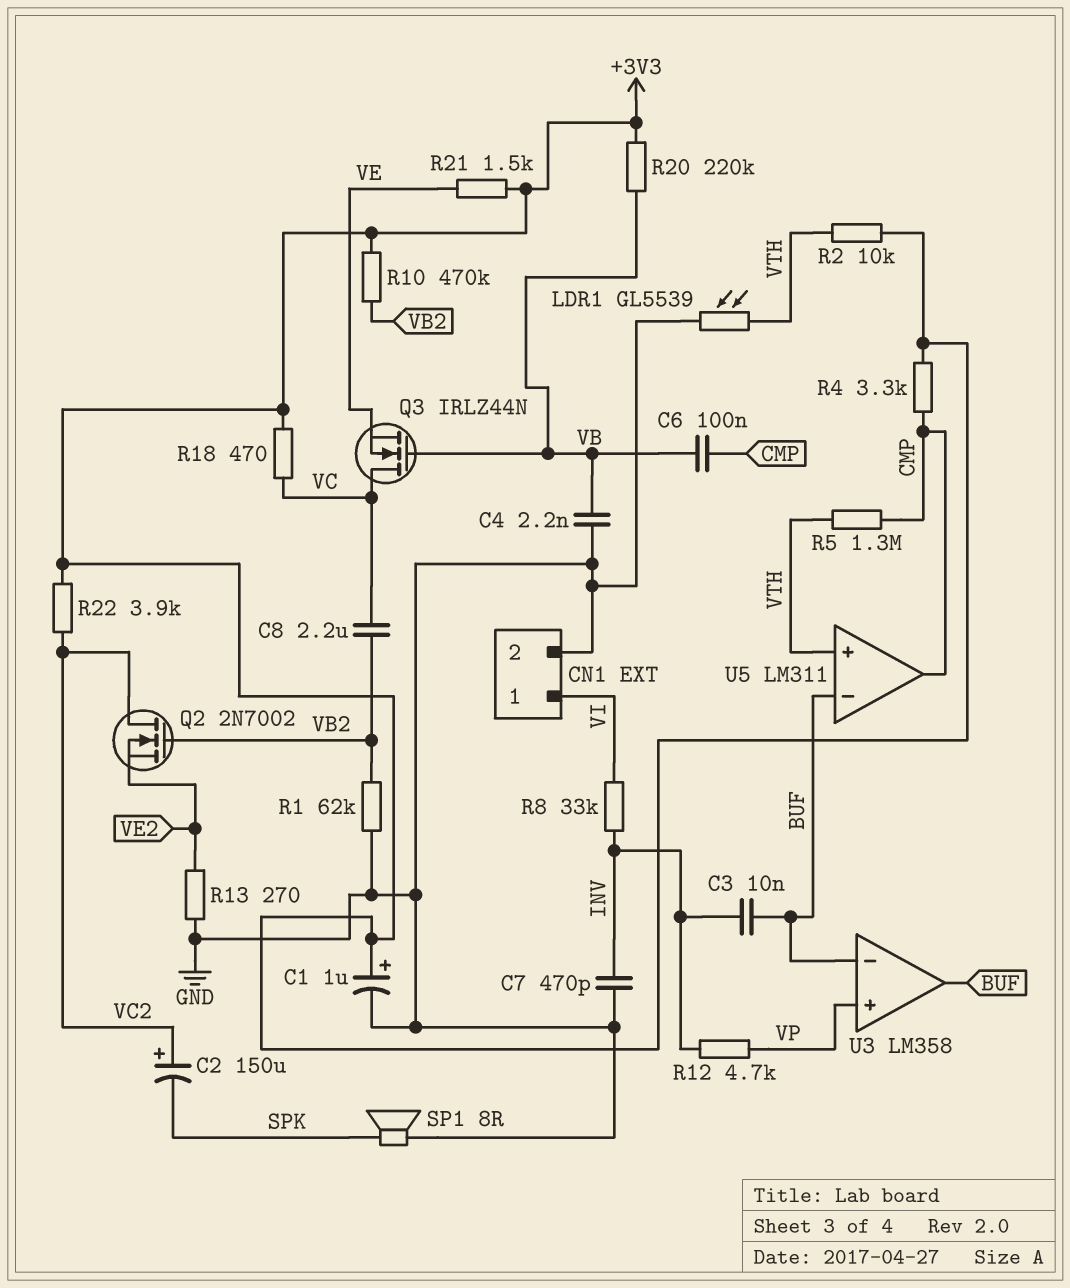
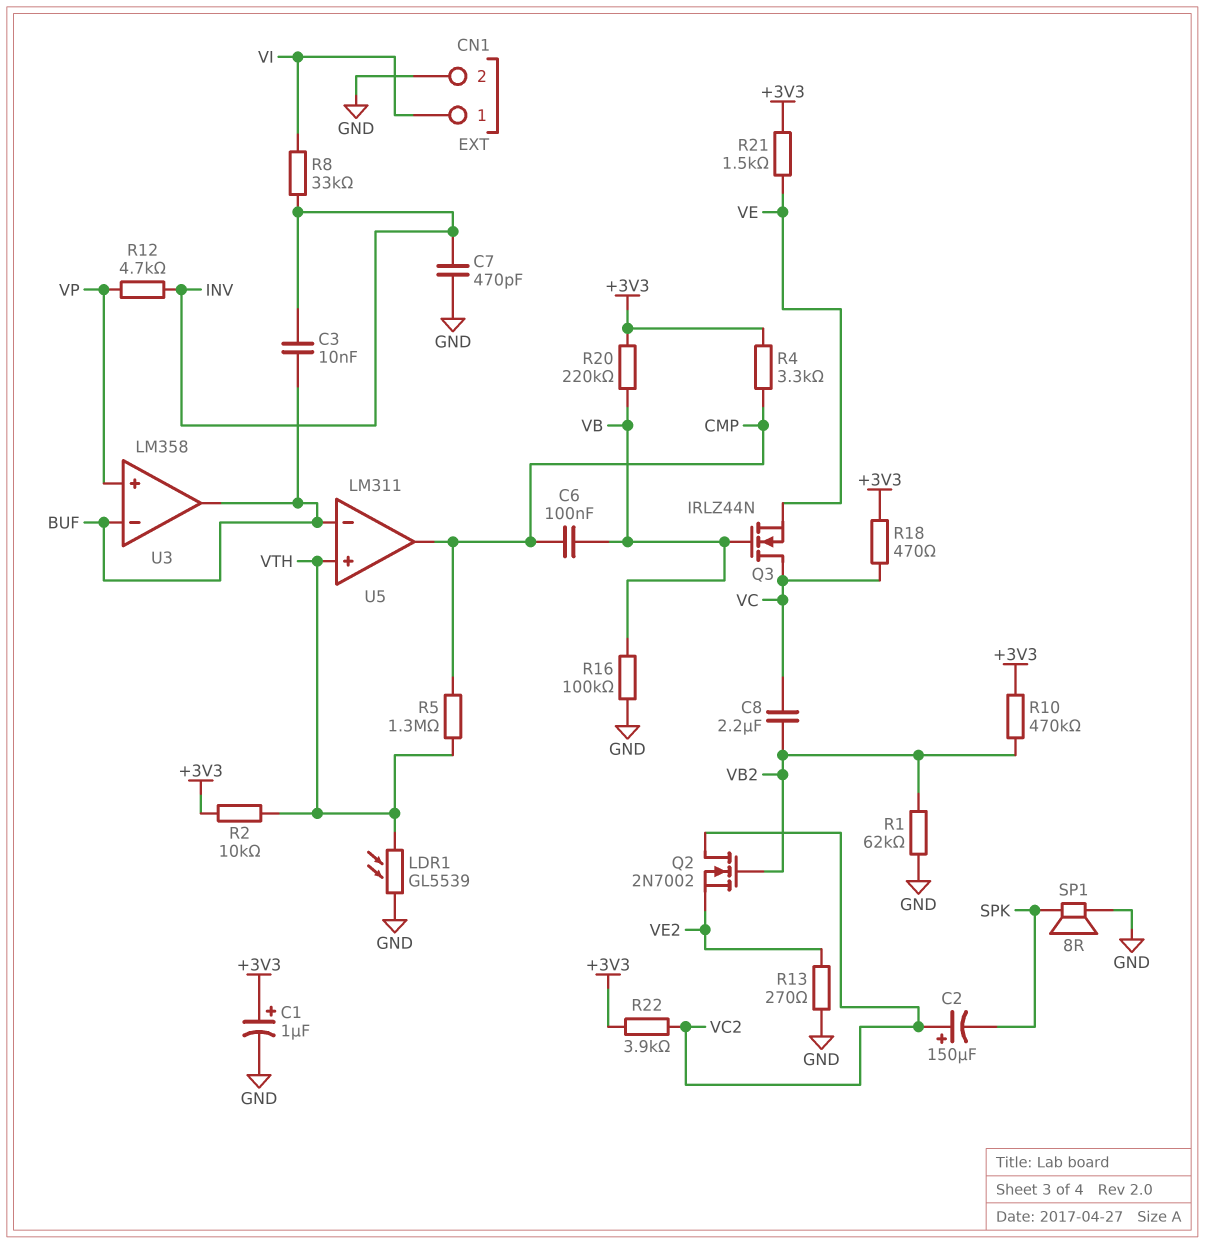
C4: 2.2nF (GND, VB) -> none
R16: none -> 100k (GND, VB)

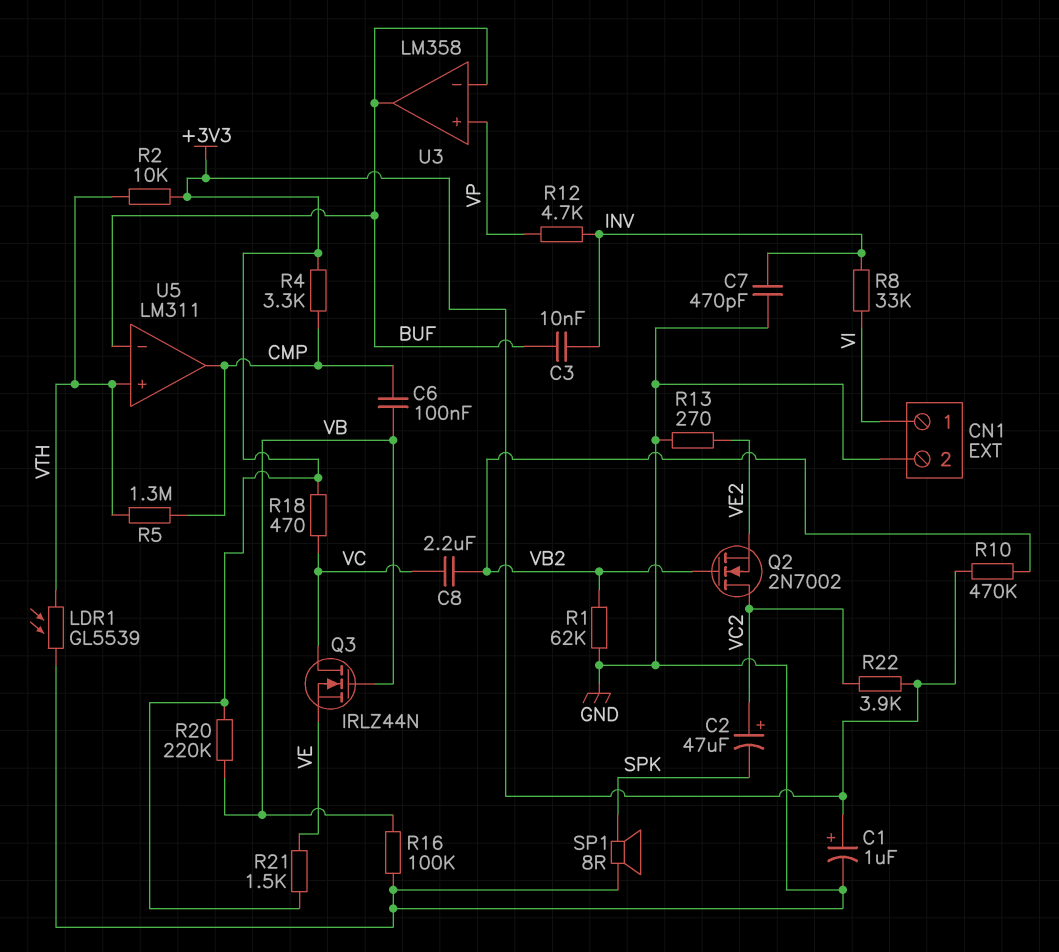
C2: 150uF (plus VC2, minus SPK) -> 47uF (plus VC2, minus SPK)

